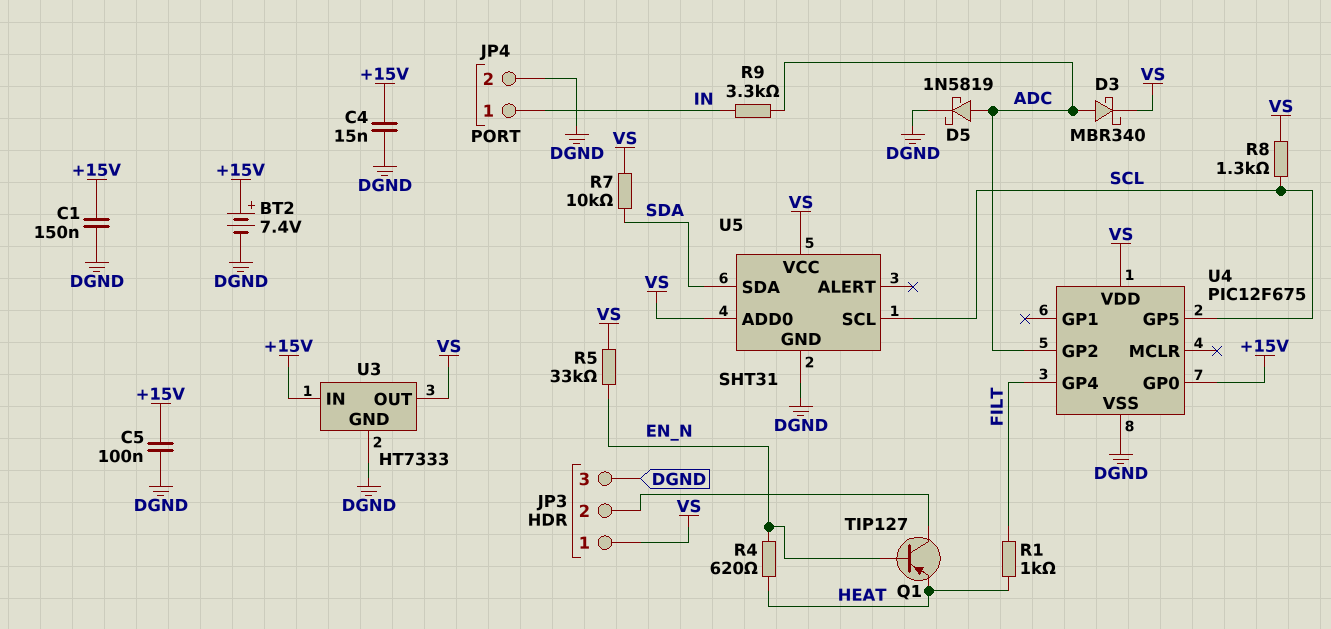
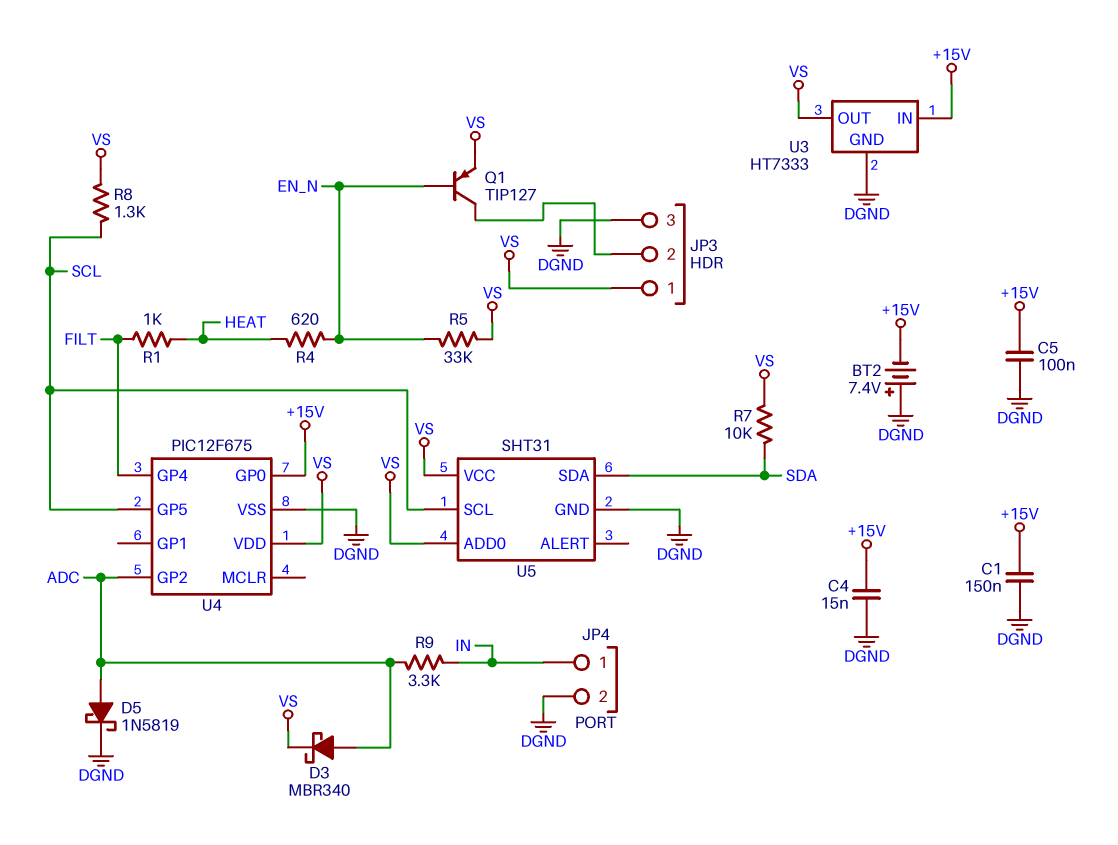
BT2: 7.4V (plus +15V, minus DGND) -> 7.4V (plus DGND, minus +15V)
Q1: PNP TIP127 (B EN_N, C JP3/2, E HEAT) -> PNP TIP127 (B EN_N, C JP3/2, E VS)

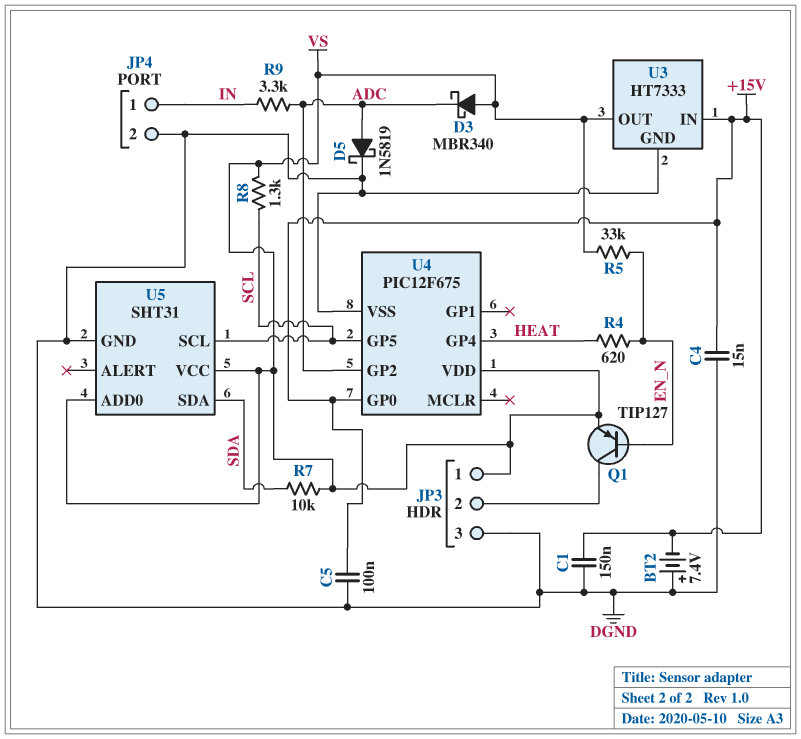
D3: schottky MBR340 (A ADC, K VS) -> schottky MBR340 (A VS, K ADC)
R1: 1k (FILT, HEAT) -> none
U4 pin GP4: FILT -> HEAT

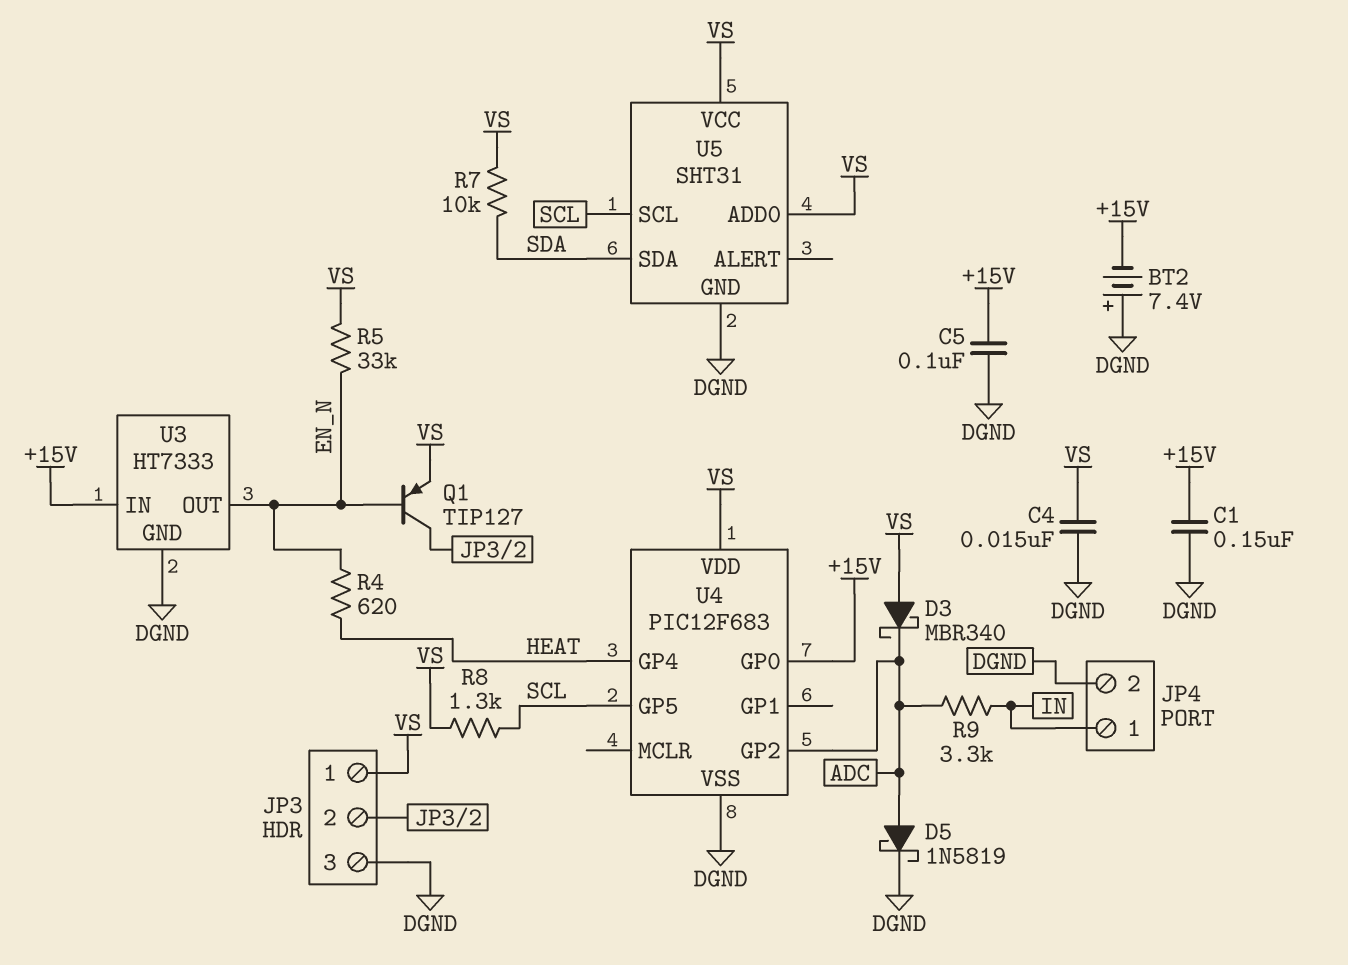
C4: 15nF (+15V, DGND) -> 15nF (DGND, VS)
U3 pin OUT: VS -> EN_N
U4: PIC12F675 -> PIC12F683

